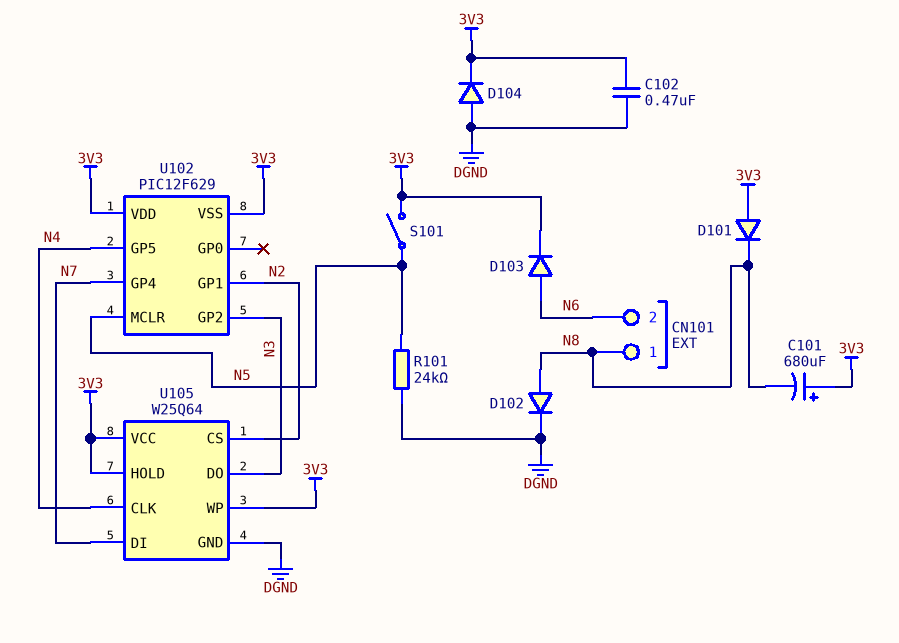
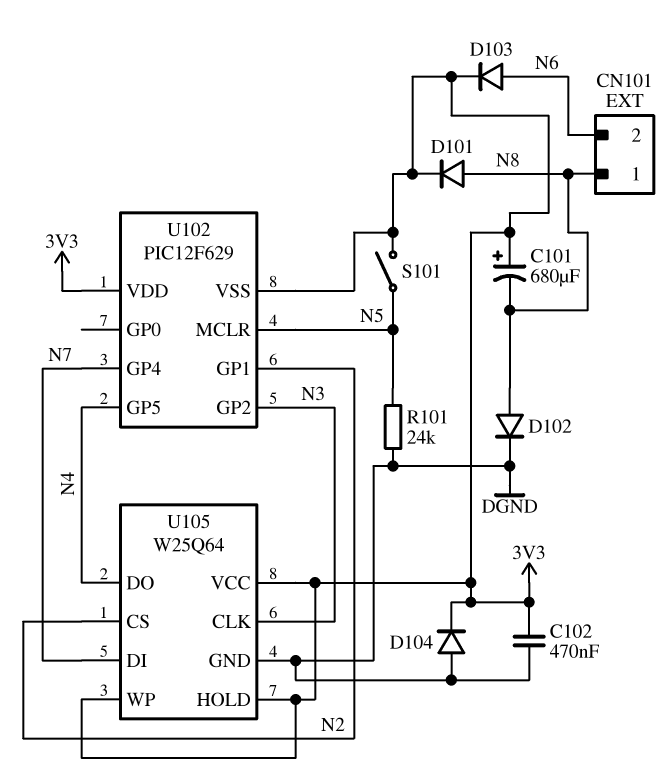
D101: diode (A 3V3, K N8) -> diode (A N8, K 3V3)
U105 pin CLK: N4 -> N3
U105 pin DO: N3 -> N4

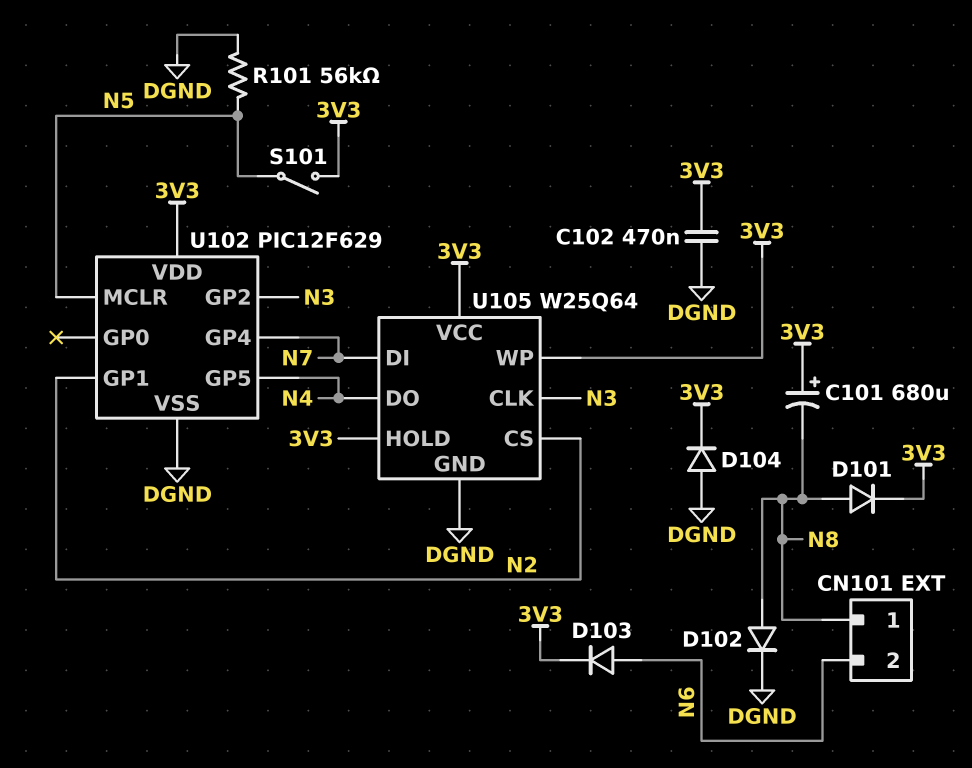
R101: 24k (DGND, N5) -> 56k (DGND, N5)
U102 pin VSS: 3V3 -> DGND

